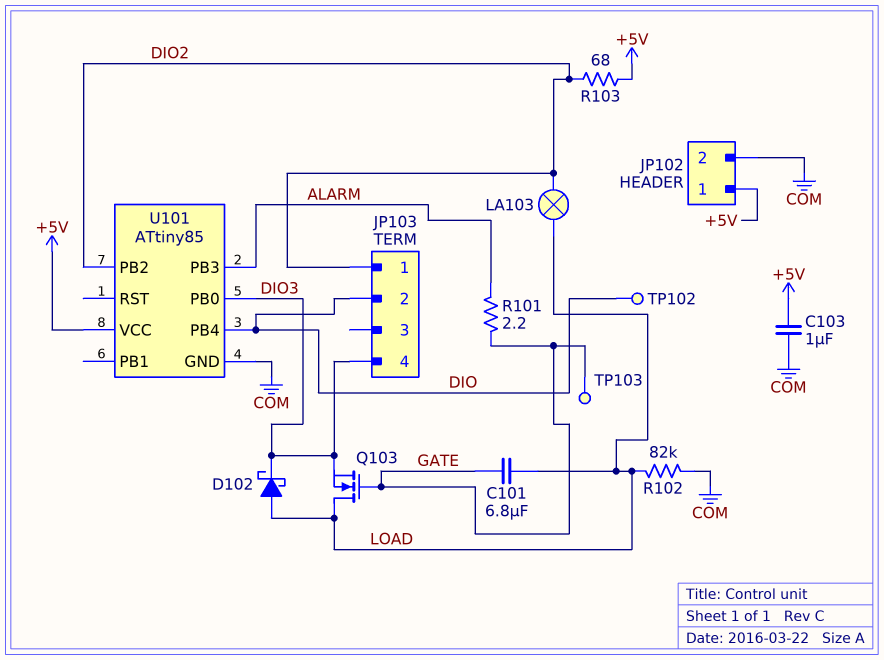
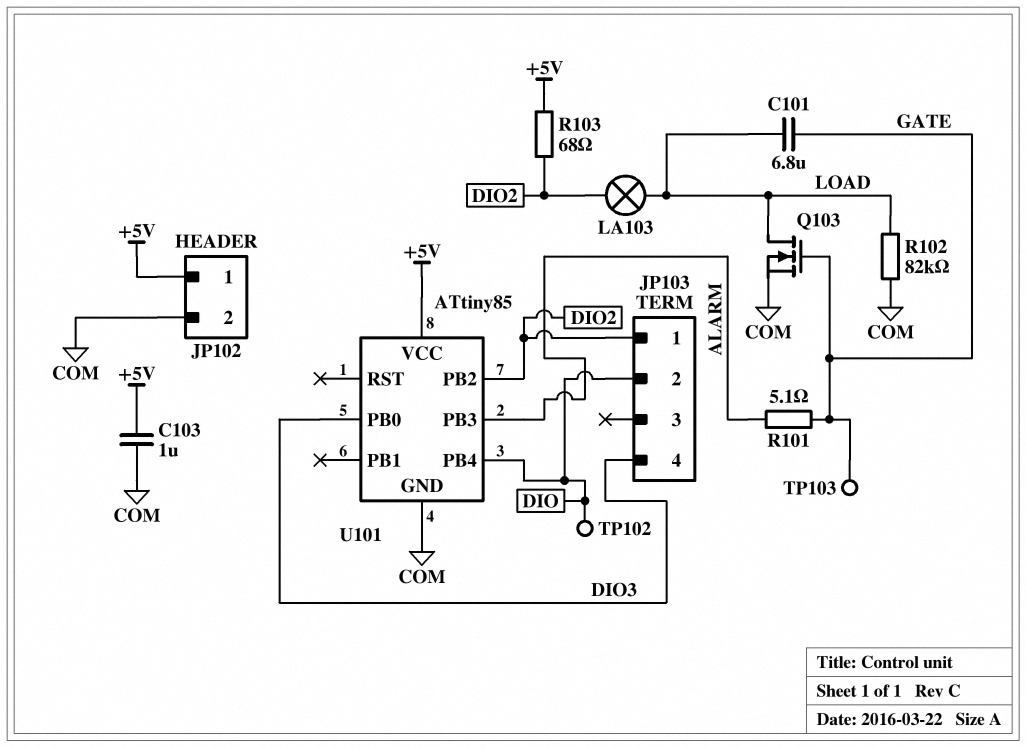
D102: schottky (A LOAD, K DIO3) -> none
Q103: NMOS (G GATE, D LOAD, S DIO3) -> NMOS (G GATE, D LOAD, S COM)
R101: 2.2 (ALARM, GATE) -> 5.1 (ALARM, GATE)

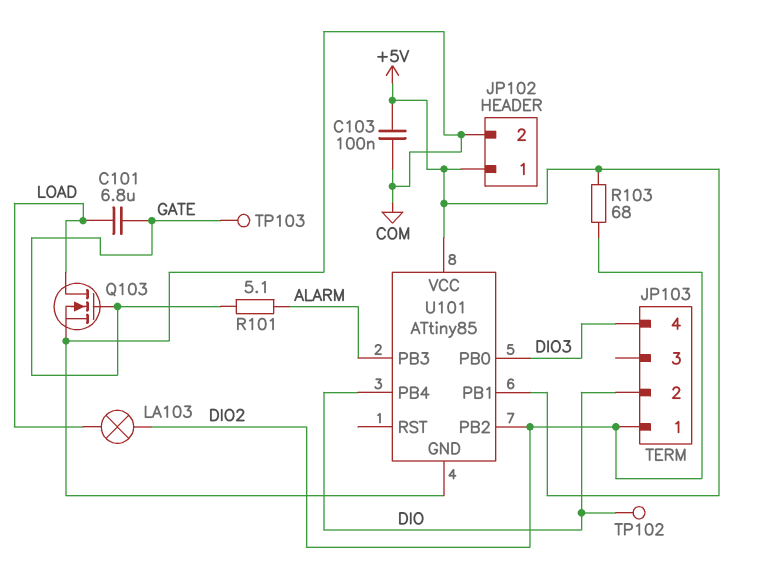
C103: 1uF (+5V, COM) -> 100nF (+5V, COM)
R102: 82k (COM, LOAD) -> none
U101 pin PB1: none -> +5V

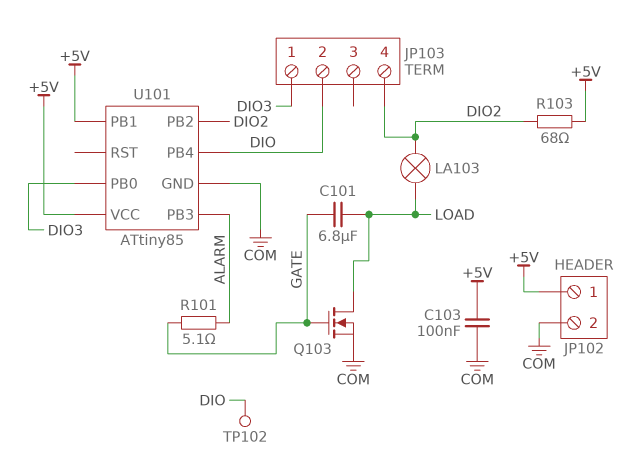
JP103 pin 1: DIO2 -> DIO3
JP103 pin 4: DIO3 -> DIO2
TP103: test point (GATE) -> none

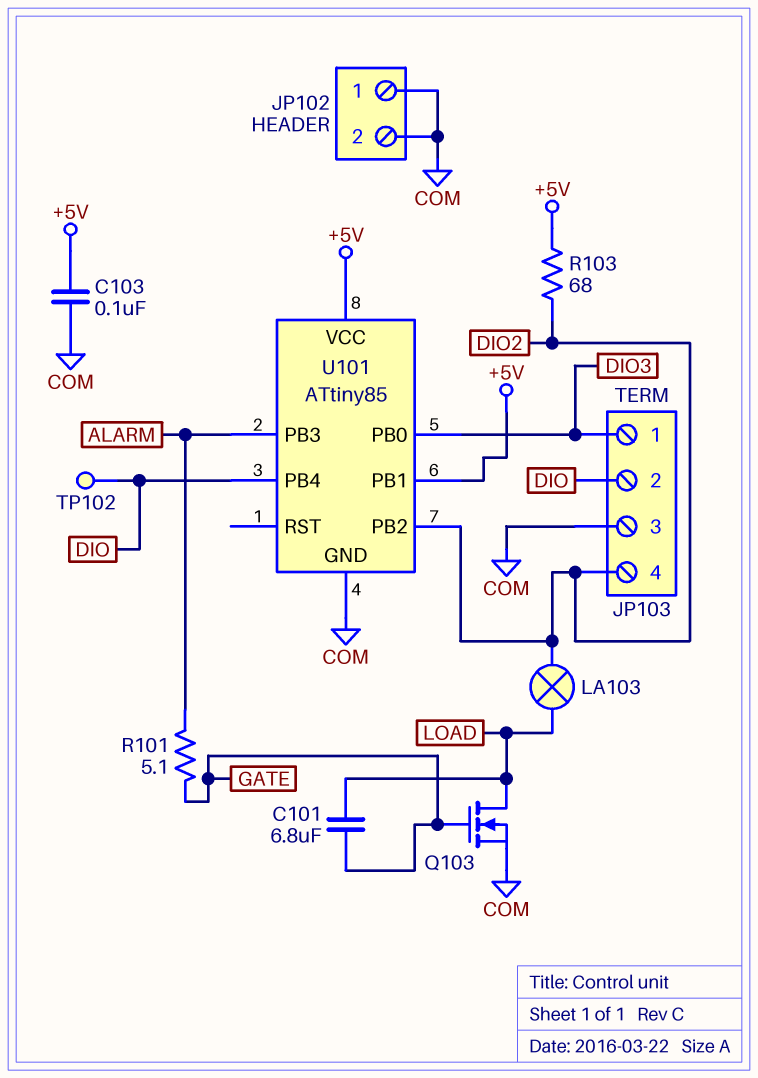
JP102 pin 1: +5V -> COM
JP103 pin 3: none -> COM

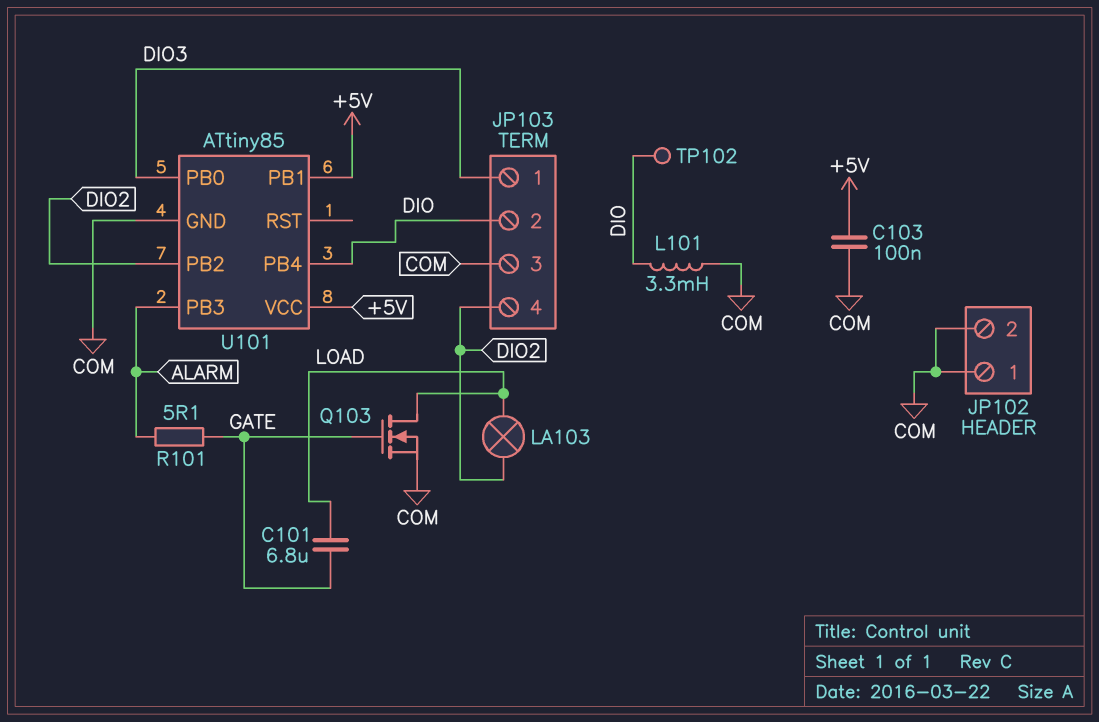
L101: none -> 3.3mH (COM, DIO)
R103: 68 (+5V, DIO2) -> none

